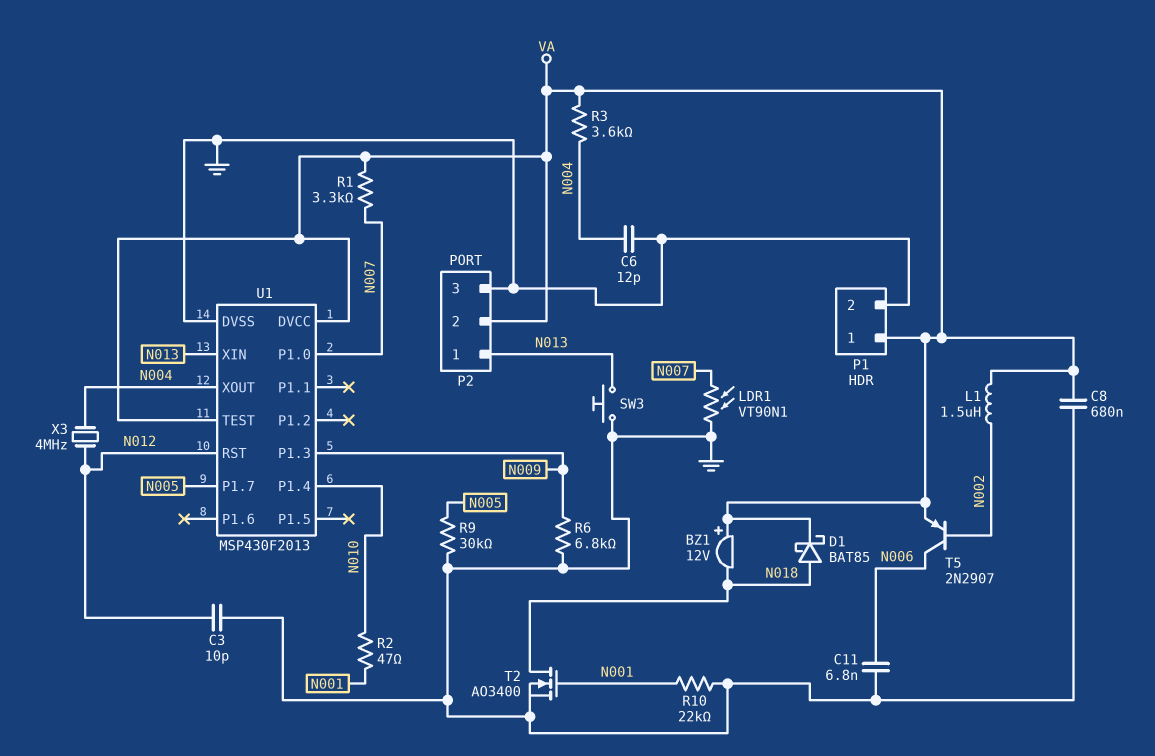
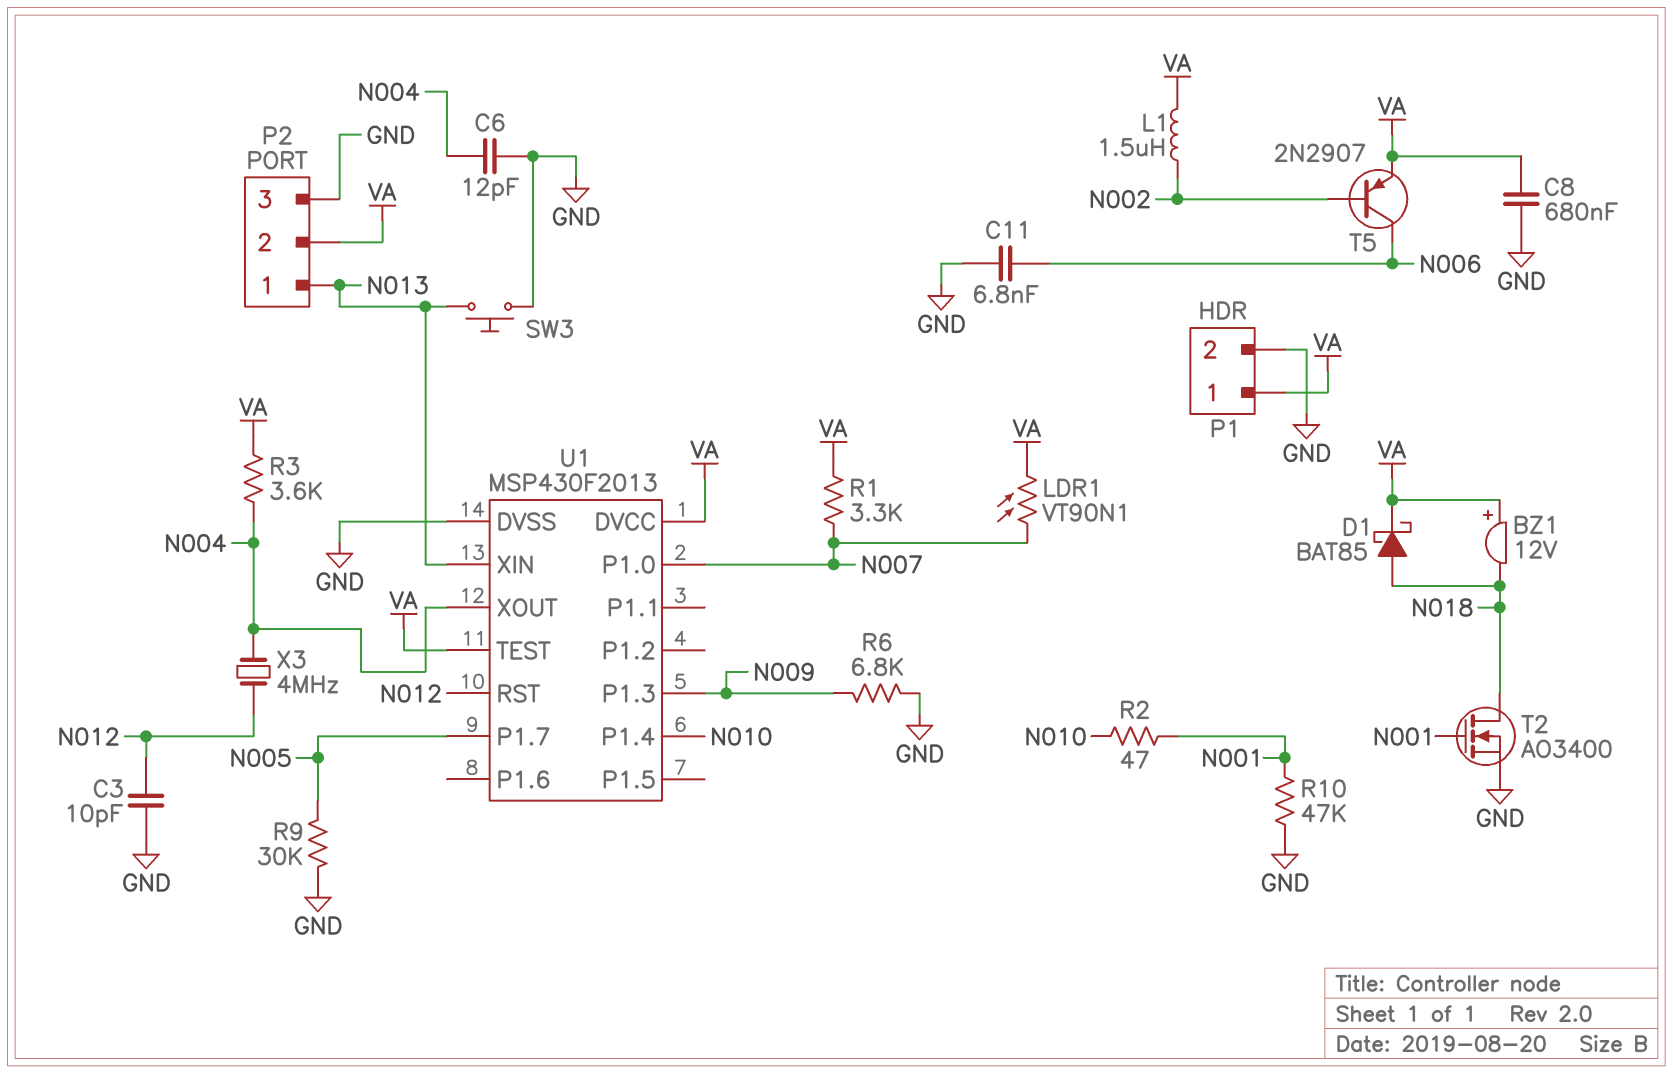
LDR1: VT90N1 (GND, N007) -> VT90N1 (N007, VA)
R10: 22k (GND, N001) -> 47k (GND, N001)

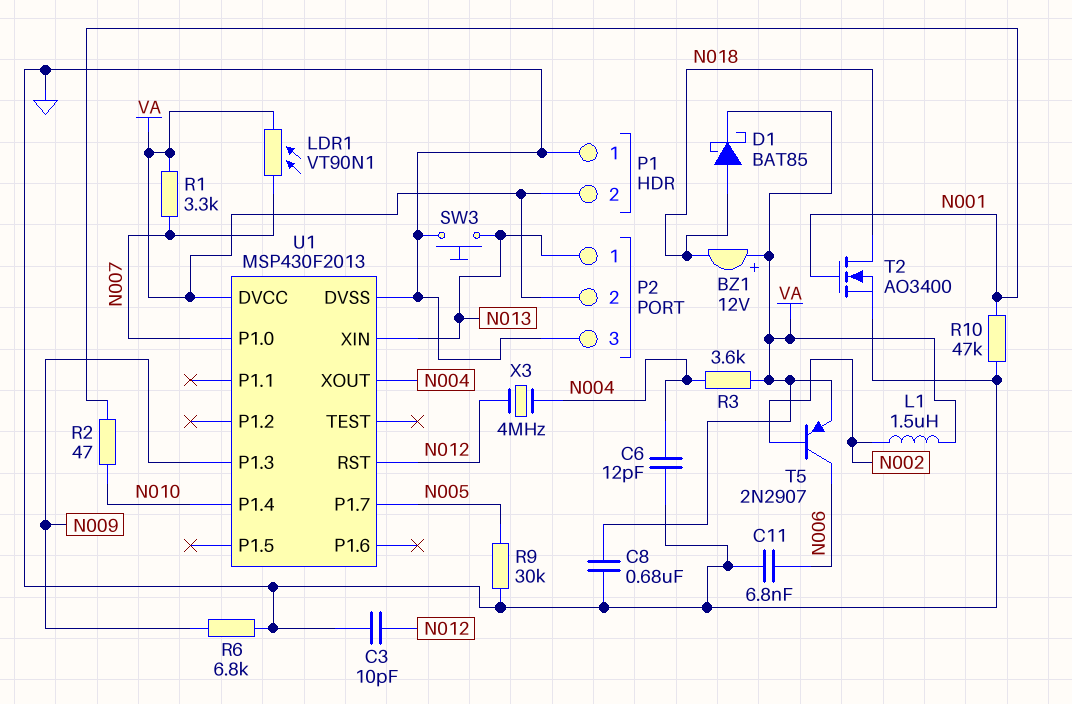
P1 pin 1: VA -> GND
P1 pin 2: GND -> VA
U1 pin TEST: VA -> none

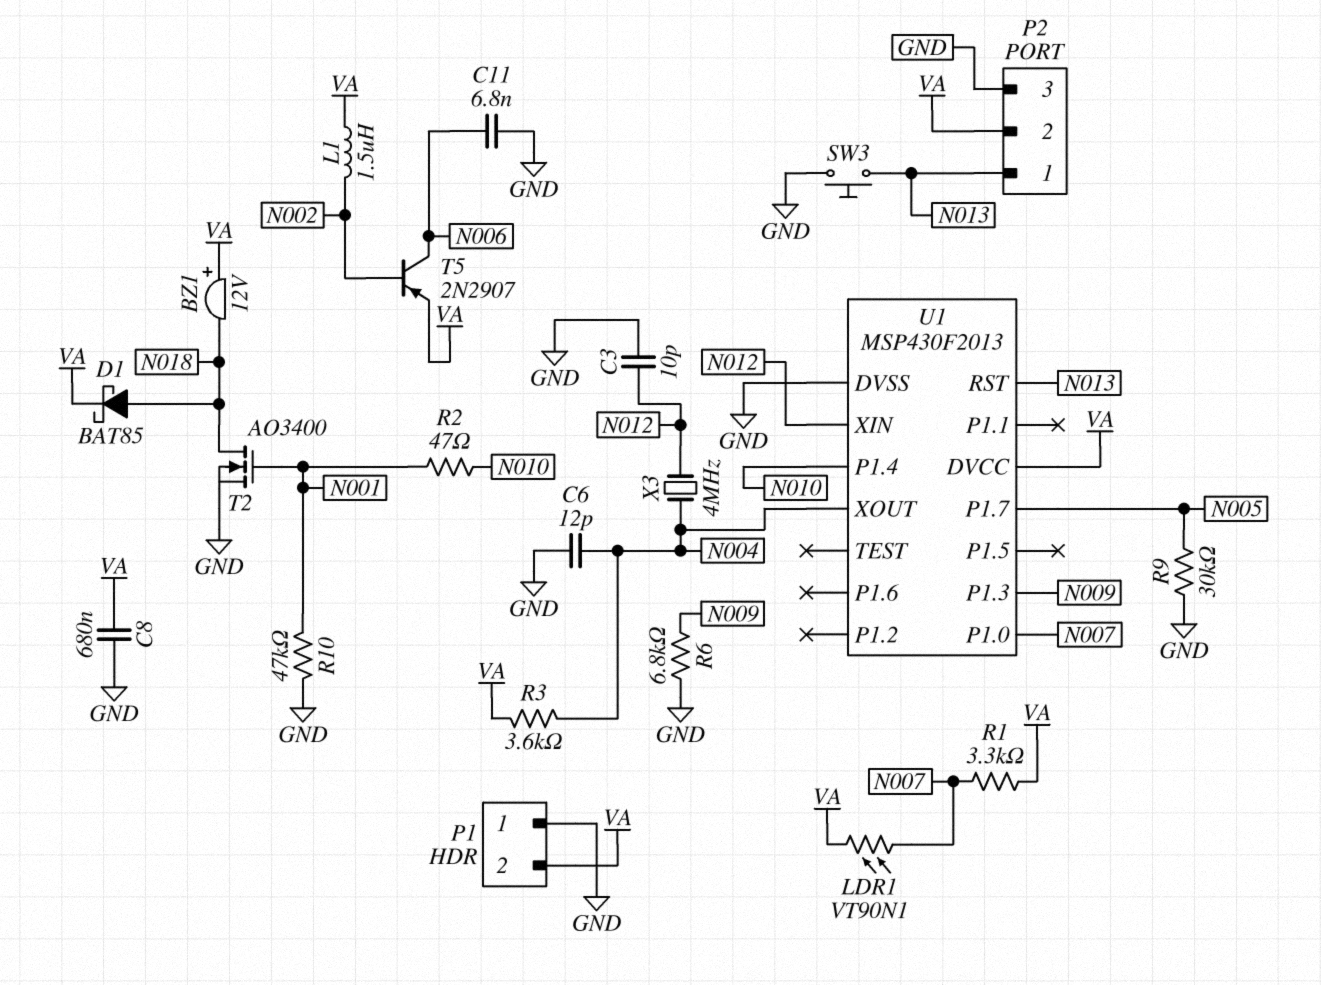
U1 pin RST: N012 -> N013
U1 pin XIN: N013 -> N012

